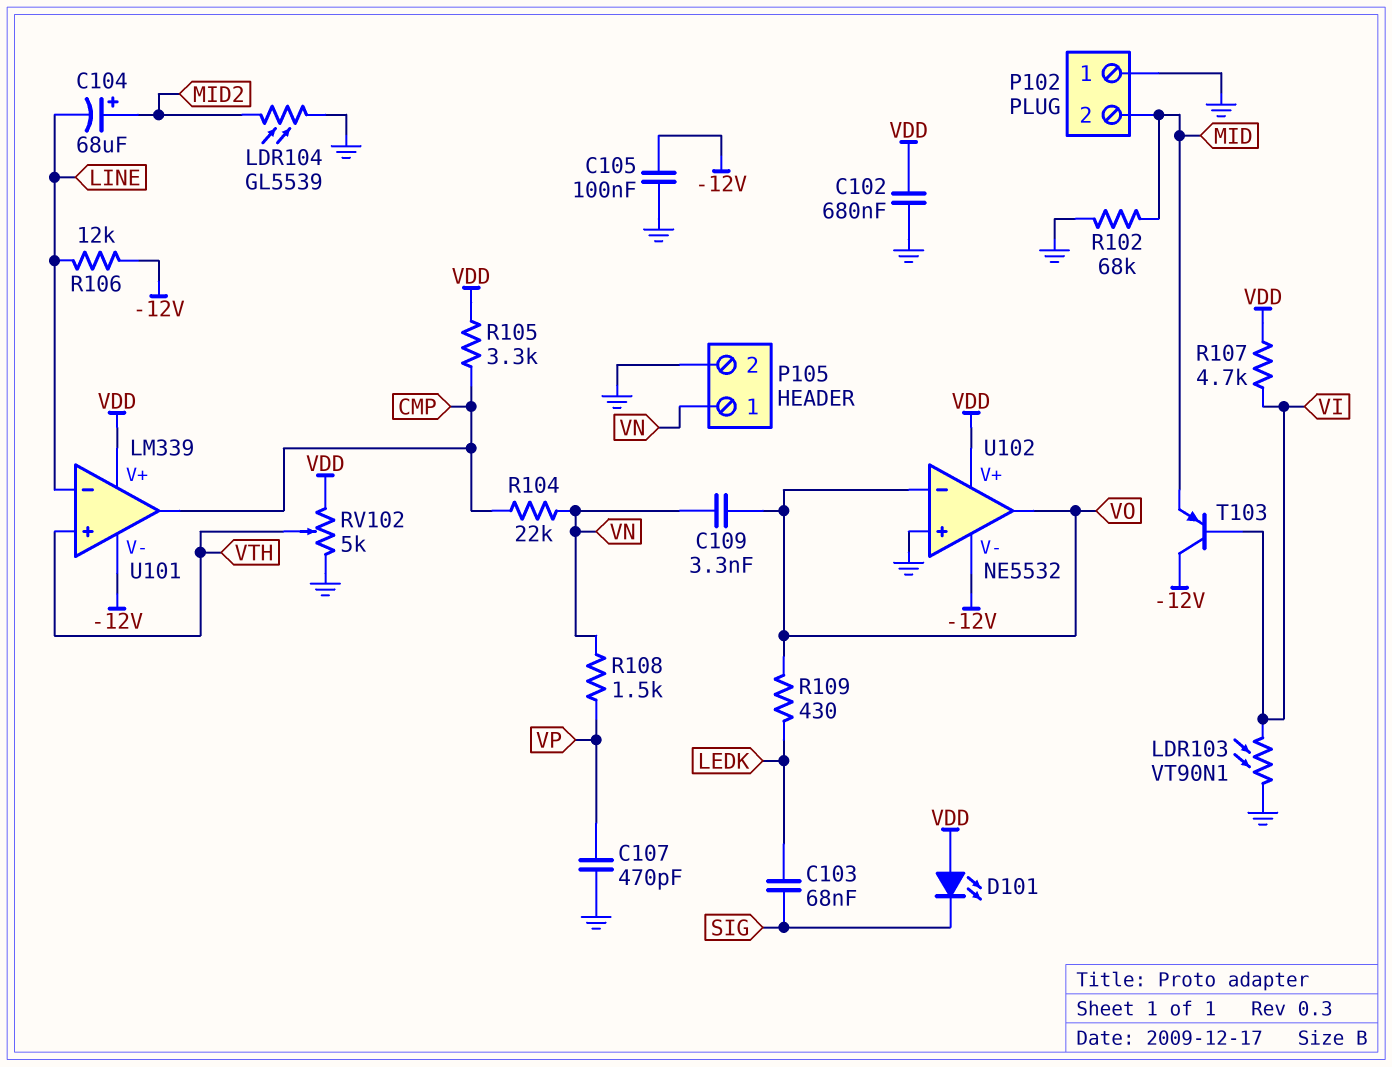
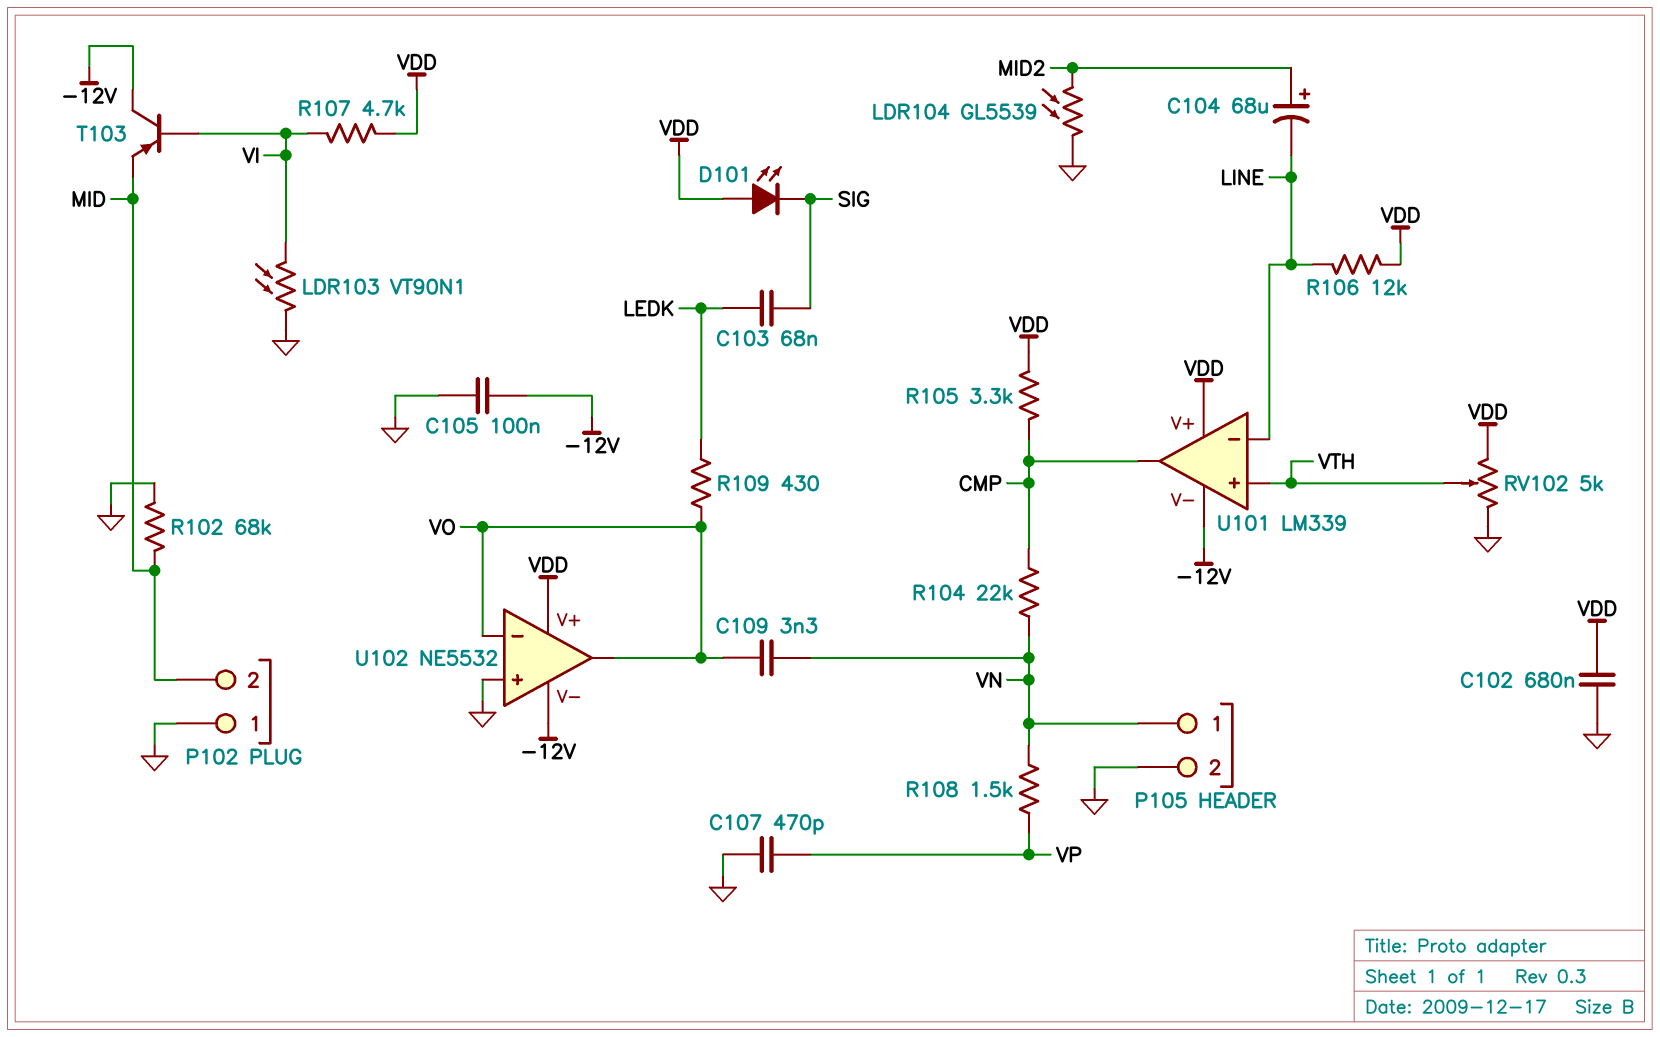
R106: 12k (-12V, LINE) -> 12k (LINE, VDD)

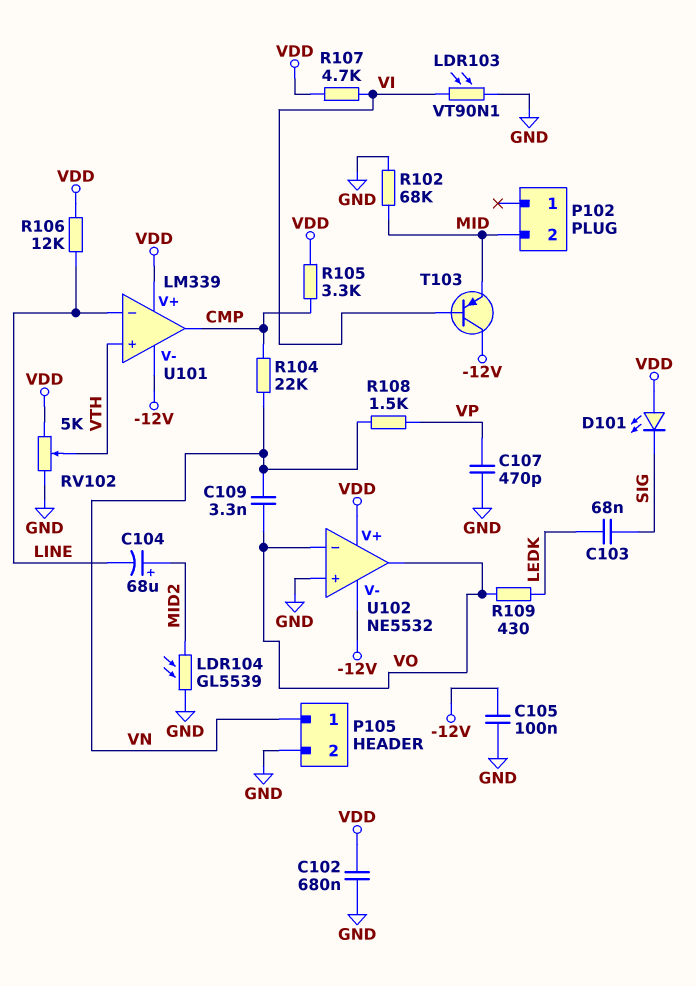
P102 pin 1: GND -> none

